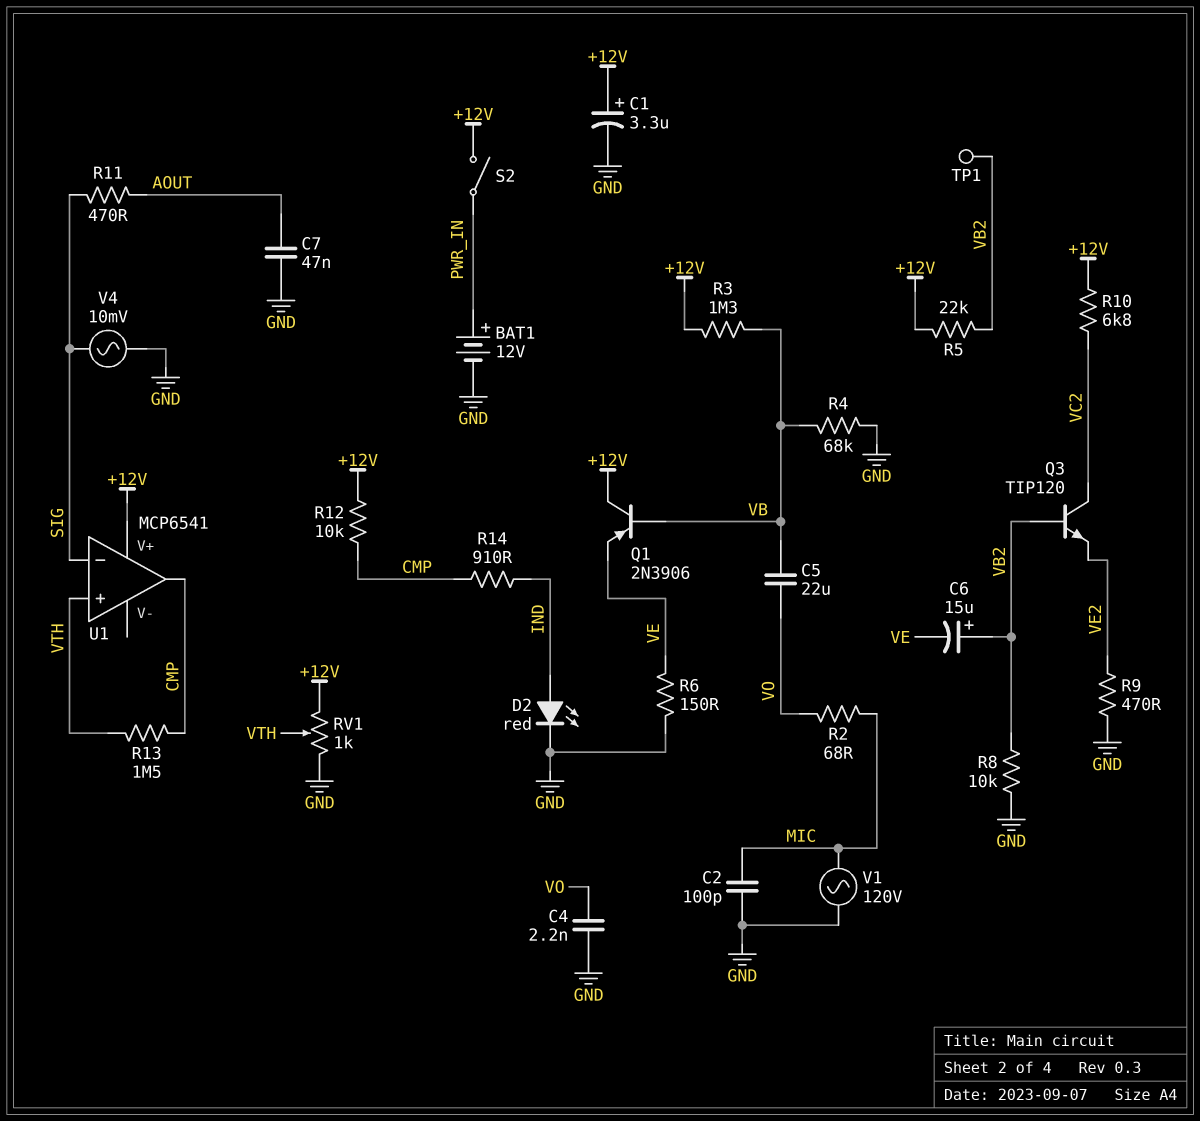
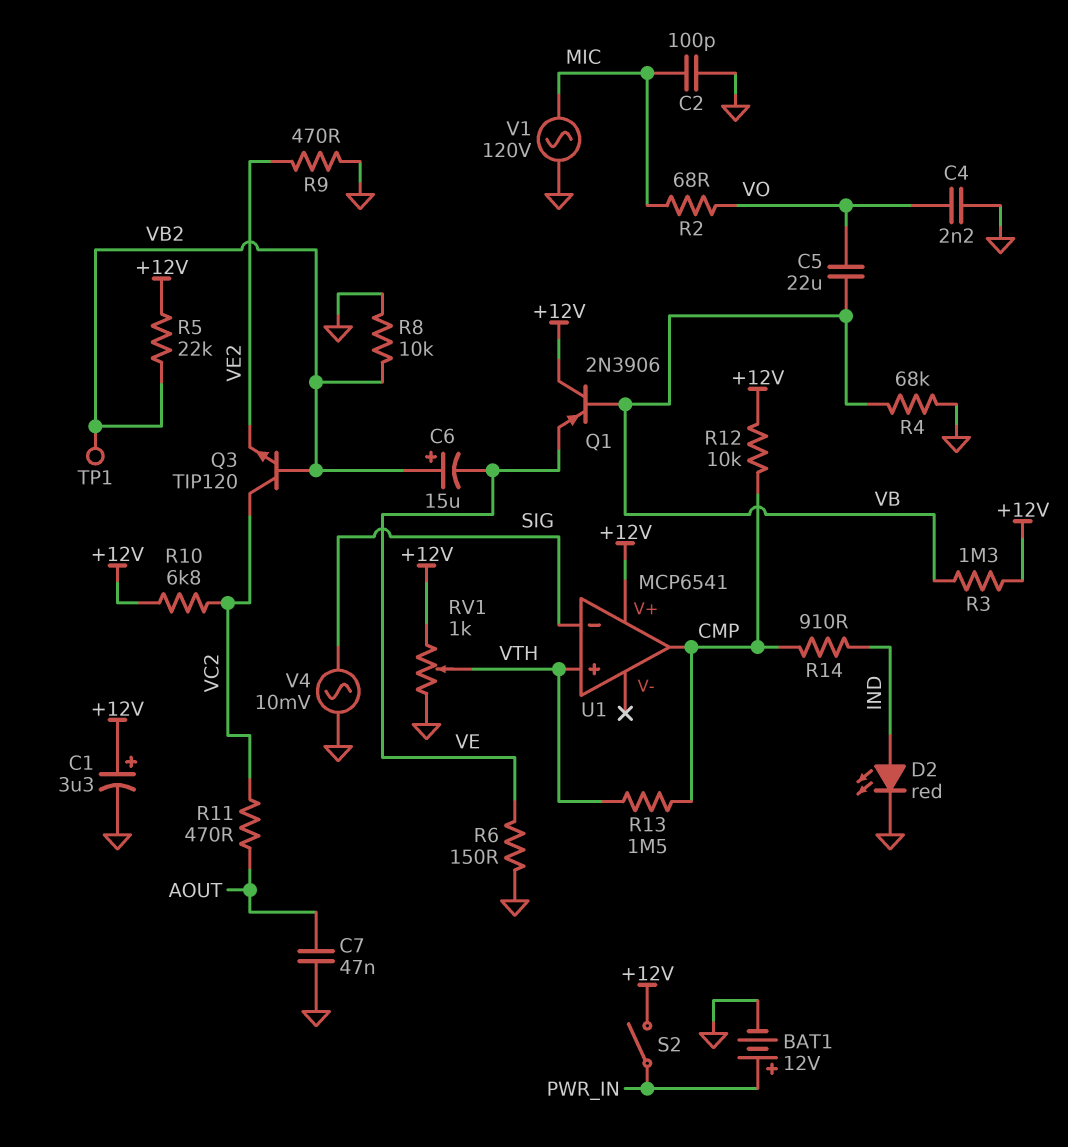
R11: 470 (AOUT, SIG) -> 470 (AOUT, VC2)

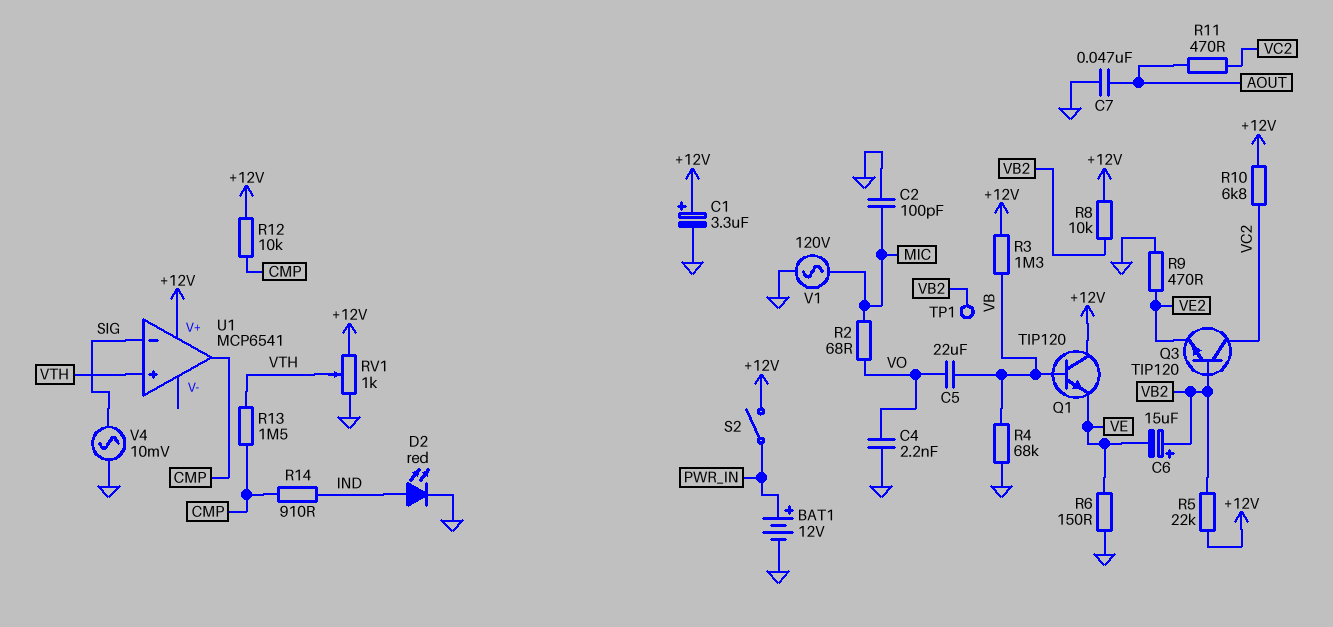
Q1: PNP 2N3906 (B VB, C +12V, E VE) -> NPN TIP120 (B VB, C +12V, E VE)
R8: 10k (GND, VB2) -> 10k (+12V, VB2)

